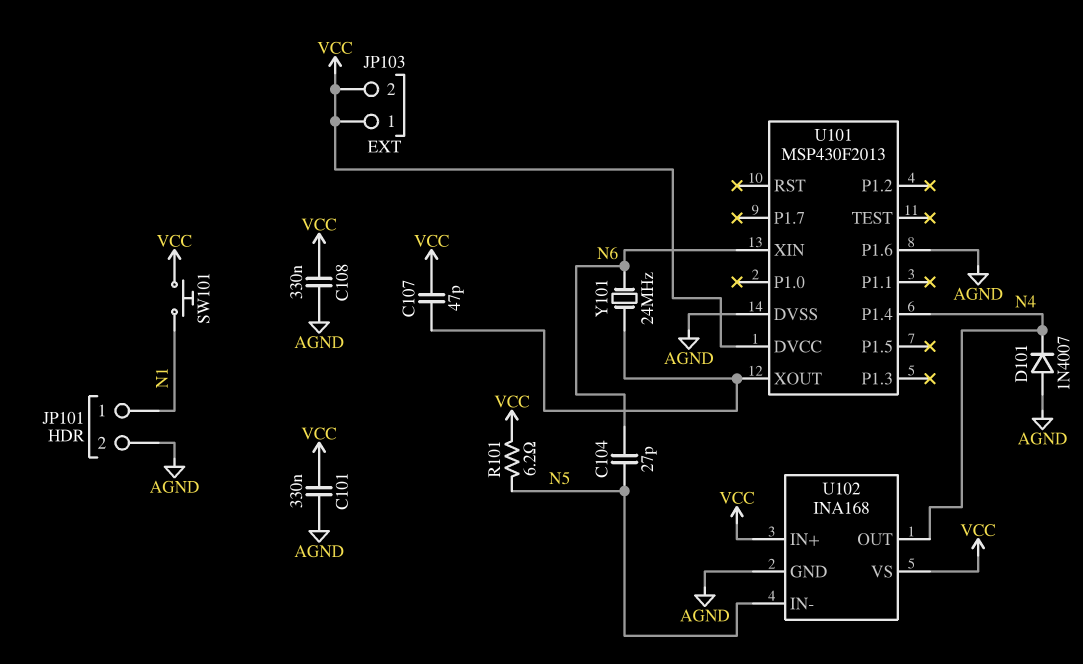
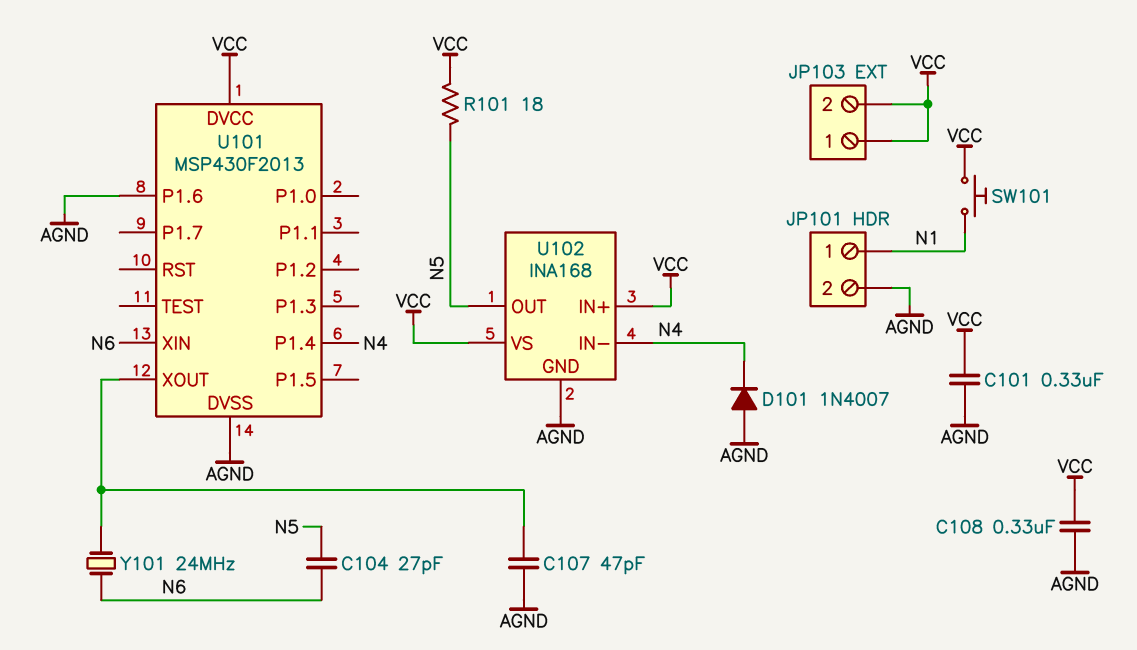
C107: 47pF (U101/XOUT, VCC) -> 47pF (AGND, U101/XOUT)
R101: 6.2 (N5, VCC) -> 18 (N5, VCC)
U102 pin IN-: N5 -> N4
U102 pin OUT: N4 -> N5

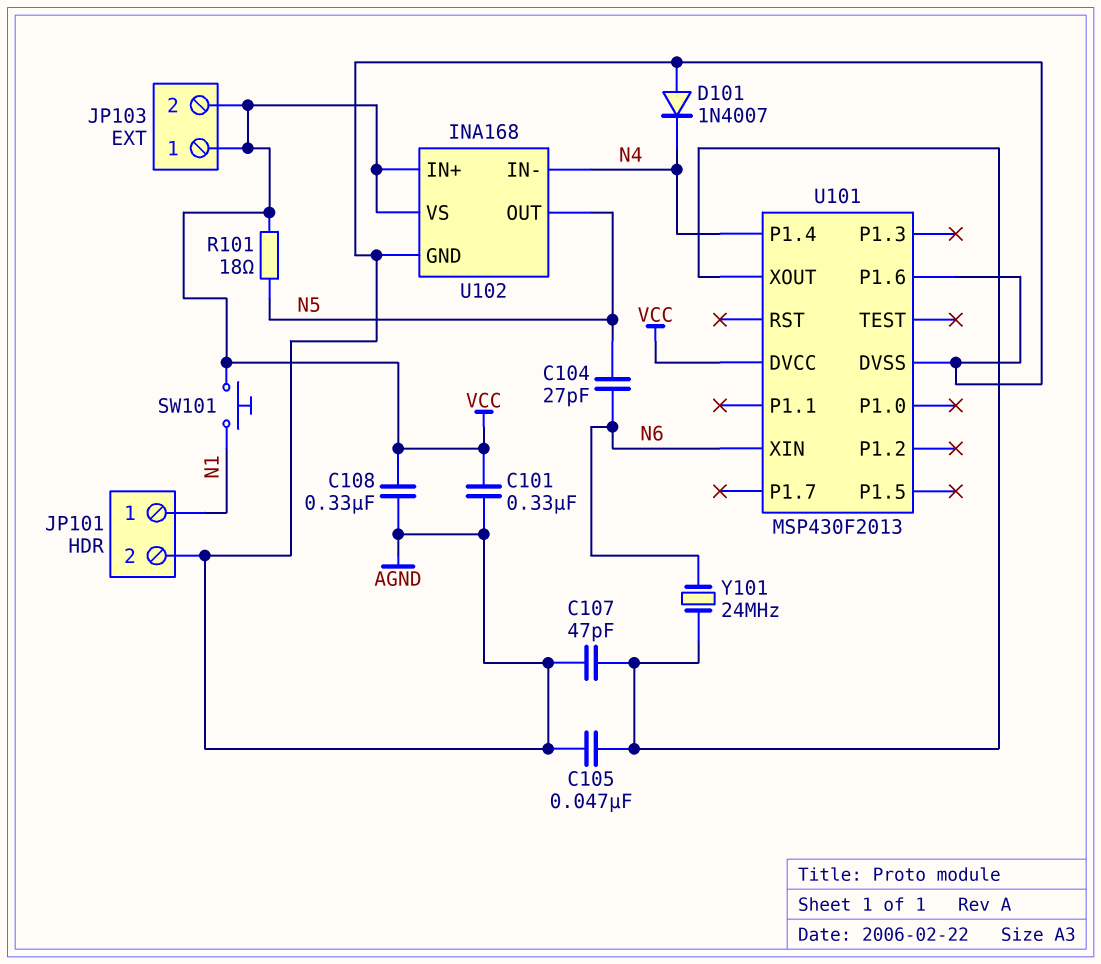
C105: none -> 47nF (AGND, U101/XOUT)

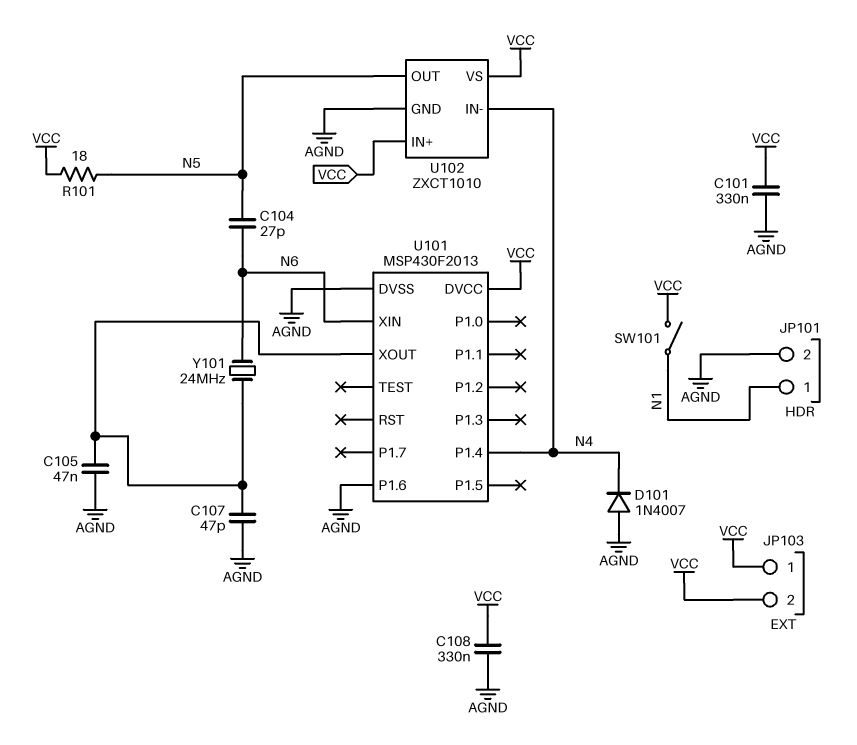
SW101: button (N1, VCC) -> switch (N1, VCC)
U102: INA168 -> ZXCT1010

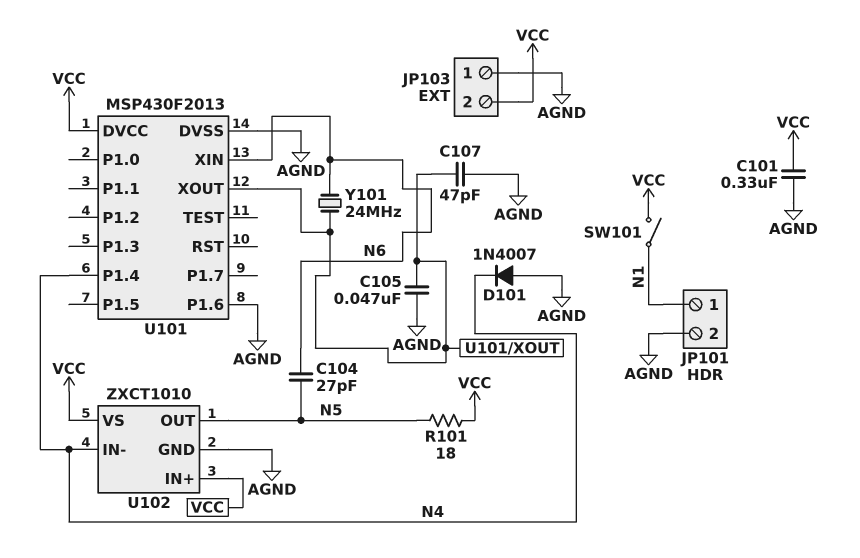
C108: 330nF (AGND, VCC) -> none
JP103 pin 1: VCC -> AGND

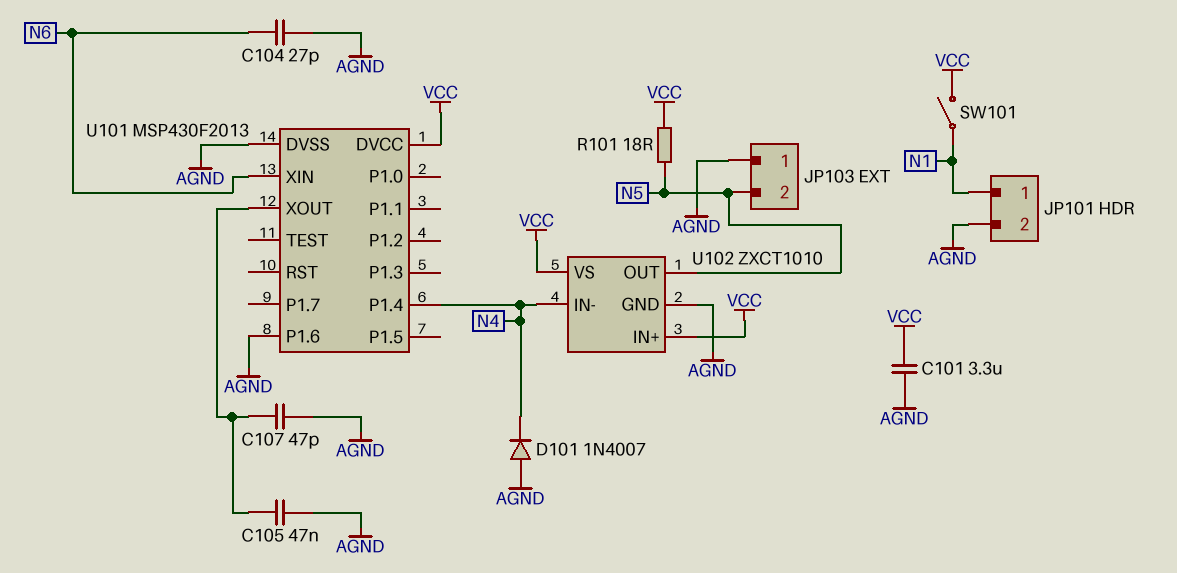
C101: 330nF (AGND, VCC) -> 3.3uF (AGND, VCC)
C104: 27pF (N5, N6) -> 27pF (AGND, N6)
JP103 pin 2: VCC -> N5
Y101: 24MHz (N6, U101/XOUT) -> none

